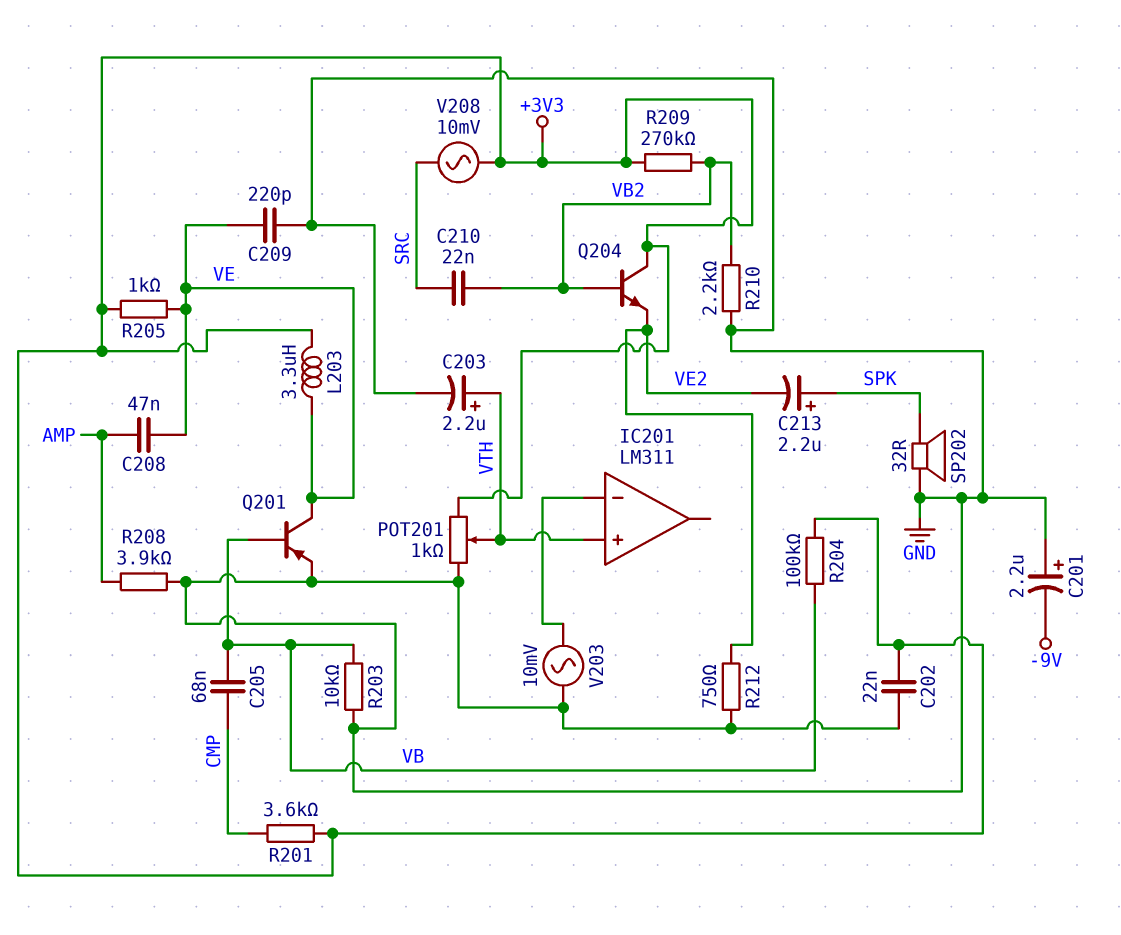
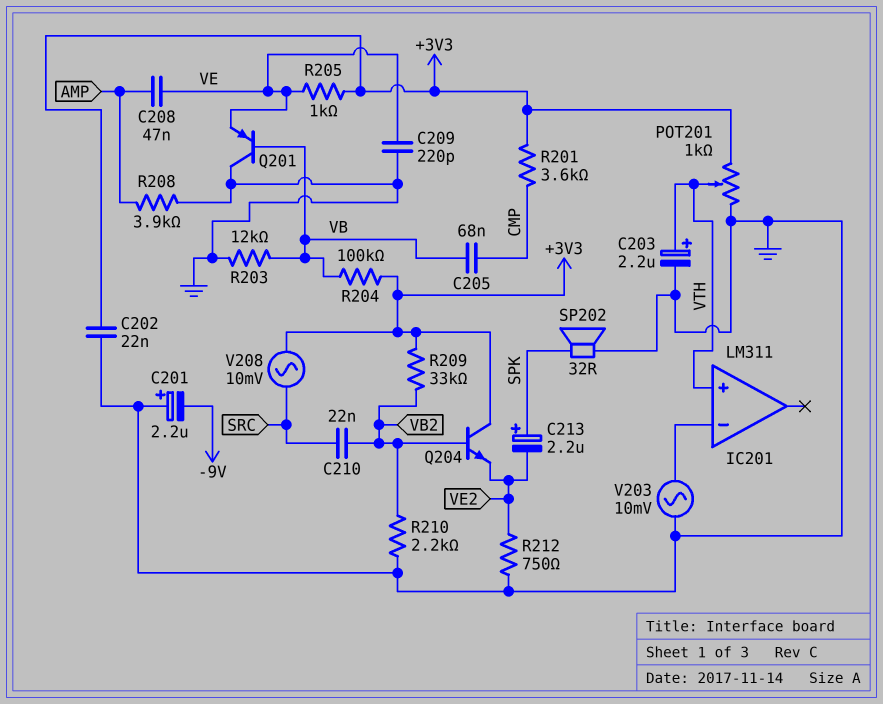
L203: 3.3uH (+3V3, VE) -> none
Q201: PNP (B VB, C VE, E GND) -> PNP (B VB, C GND, E VE)
R203: 10k (GND, VB) -> 12k (GND, VB)
R209: 270k (+3V3, VB2) -> 33k (+3V3, VB2)

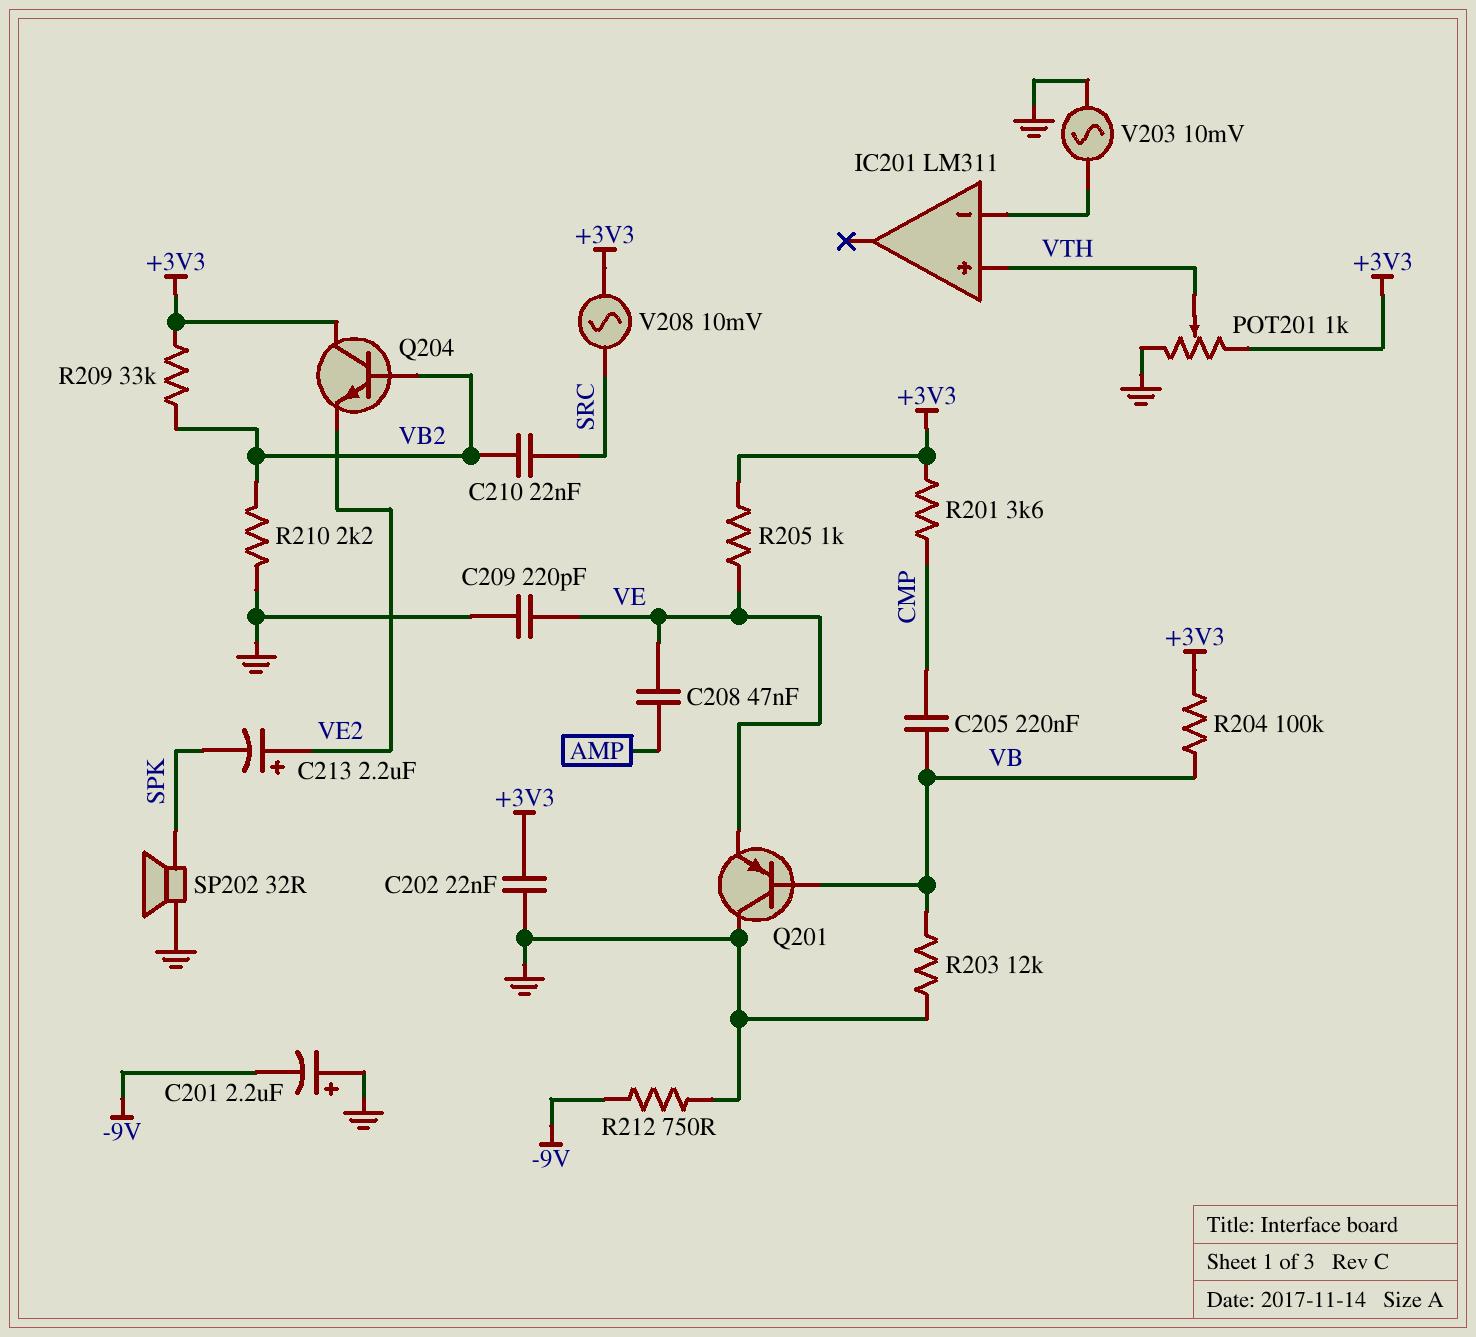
C203: 2.2uF (plus VTH, minus GND) -> none
C205: 68nF (CMP, VB) -> 220nF (CMP, VB)
C213: 2.2uF (plus SPK, minus VE2) -> 2.2uF (plus VE2, minus SPK)
R208: 3.9k (AMP, GND) -> none
R212: 750 (GND, VE2) -> 750 (-9V, GND)

